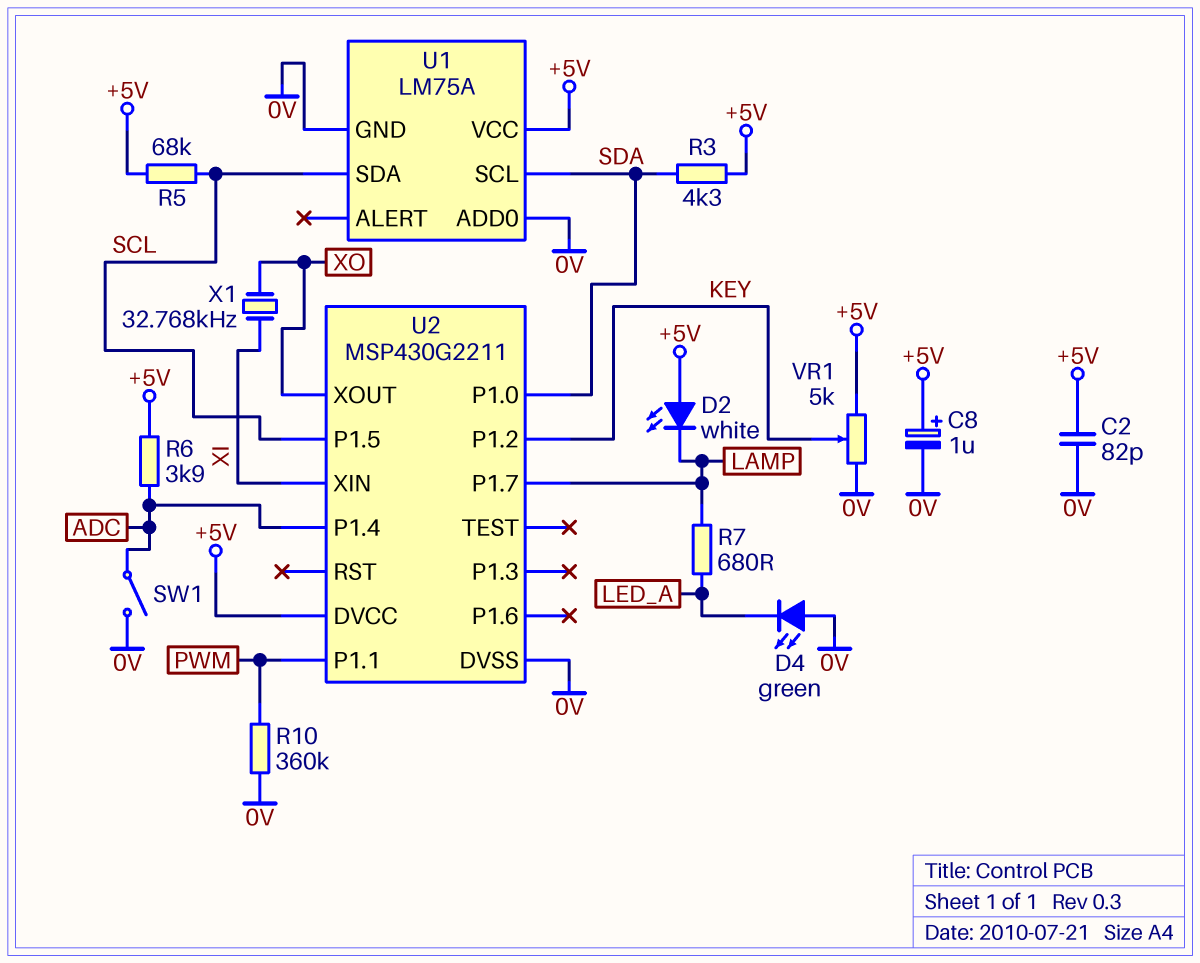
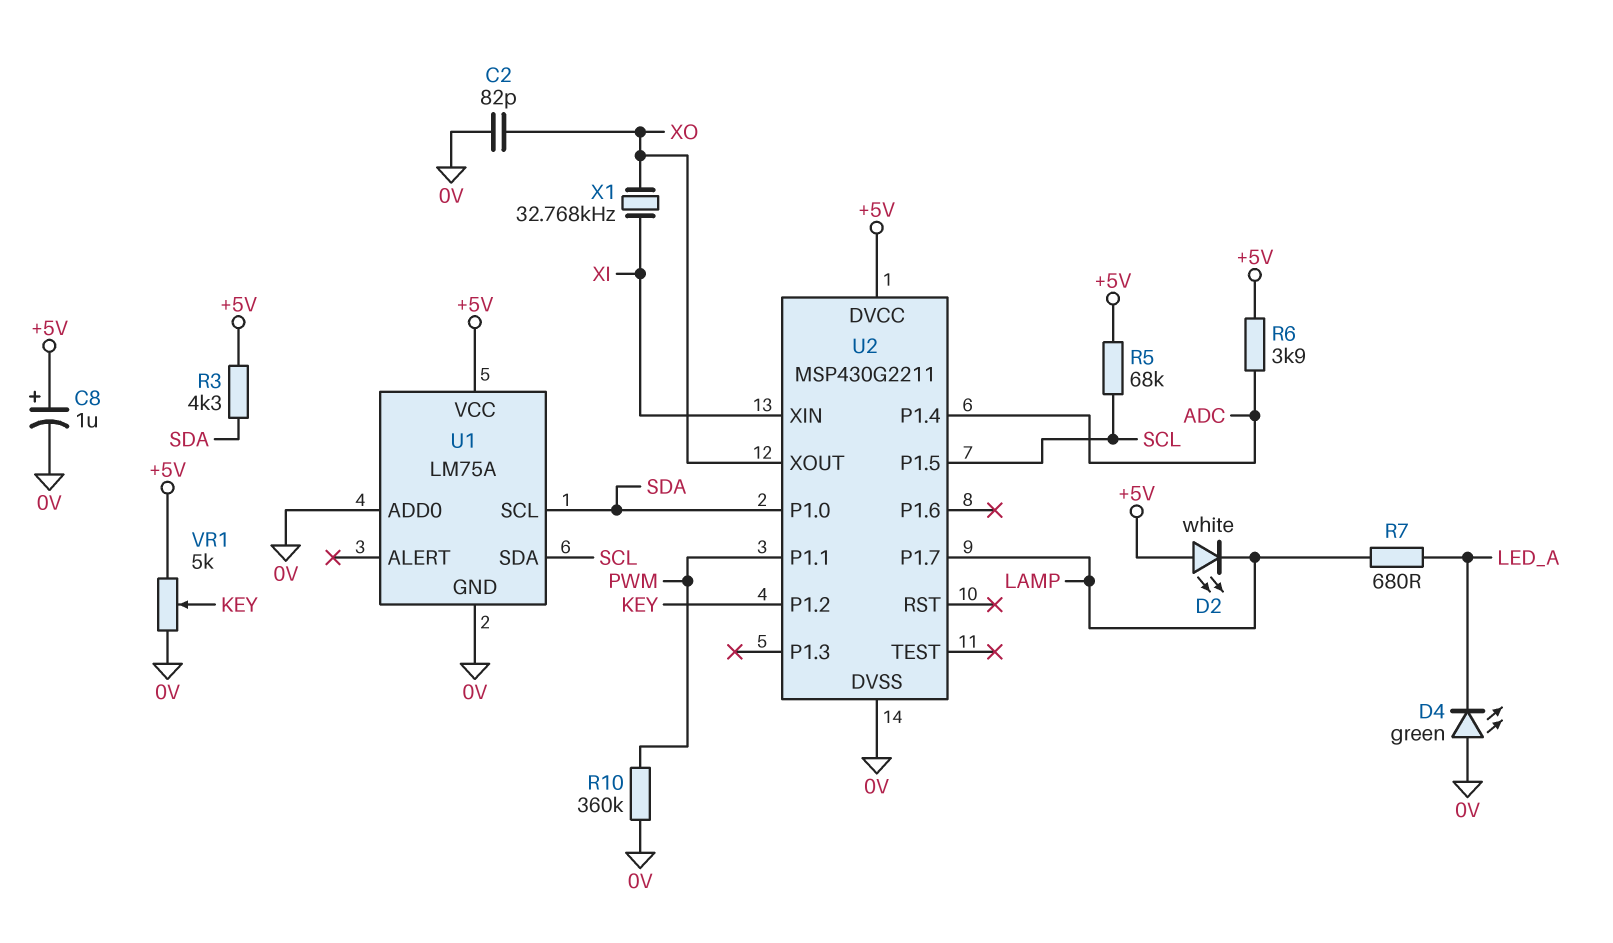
C2: 82pF (+5V, 0V) -> 82pF (0V, XO)
SW1: switch (0V, ADC) -> none

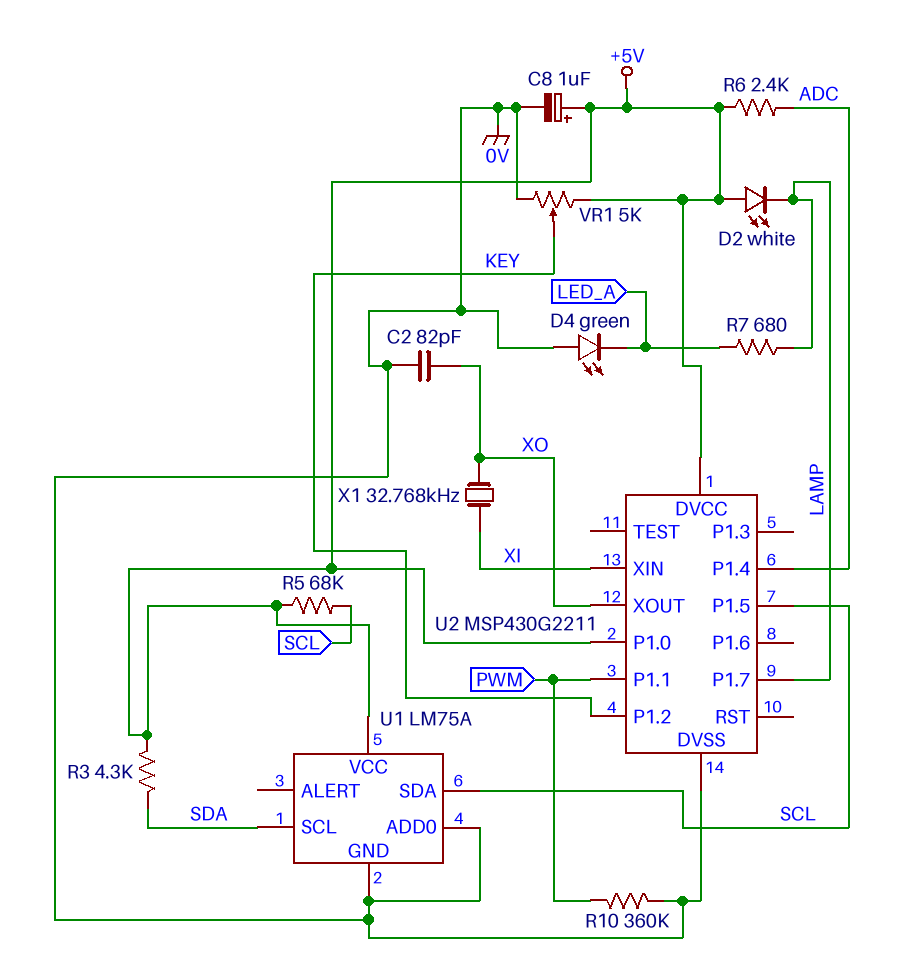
R6: 3.9k (+5V, ADC) -> 2.4k (+5V, ADC)
U2 pin P1.0: SDA -> +5V

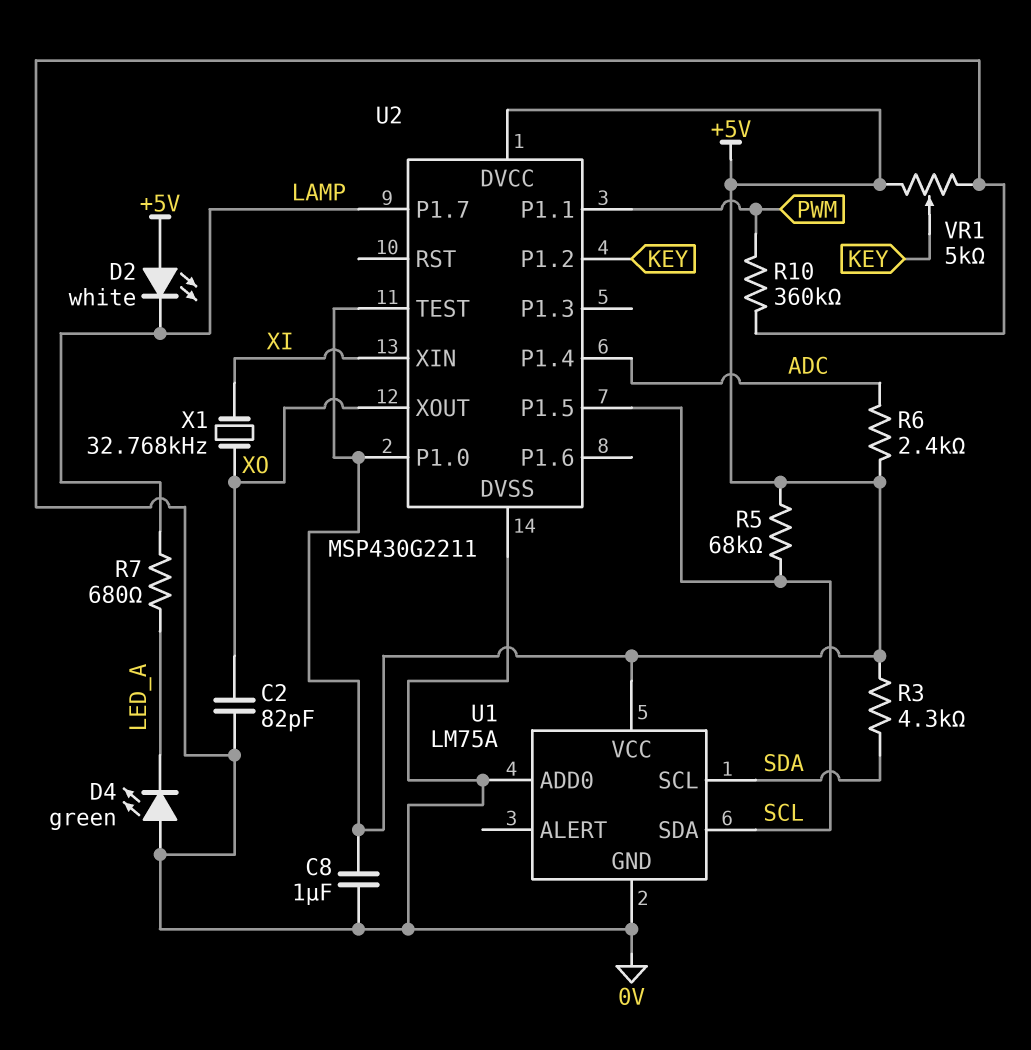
C8: 1uF (plus +5V, minus 0V) -> 1uF (+5V, 0V)
U2 pin TEST: none -> +5V

